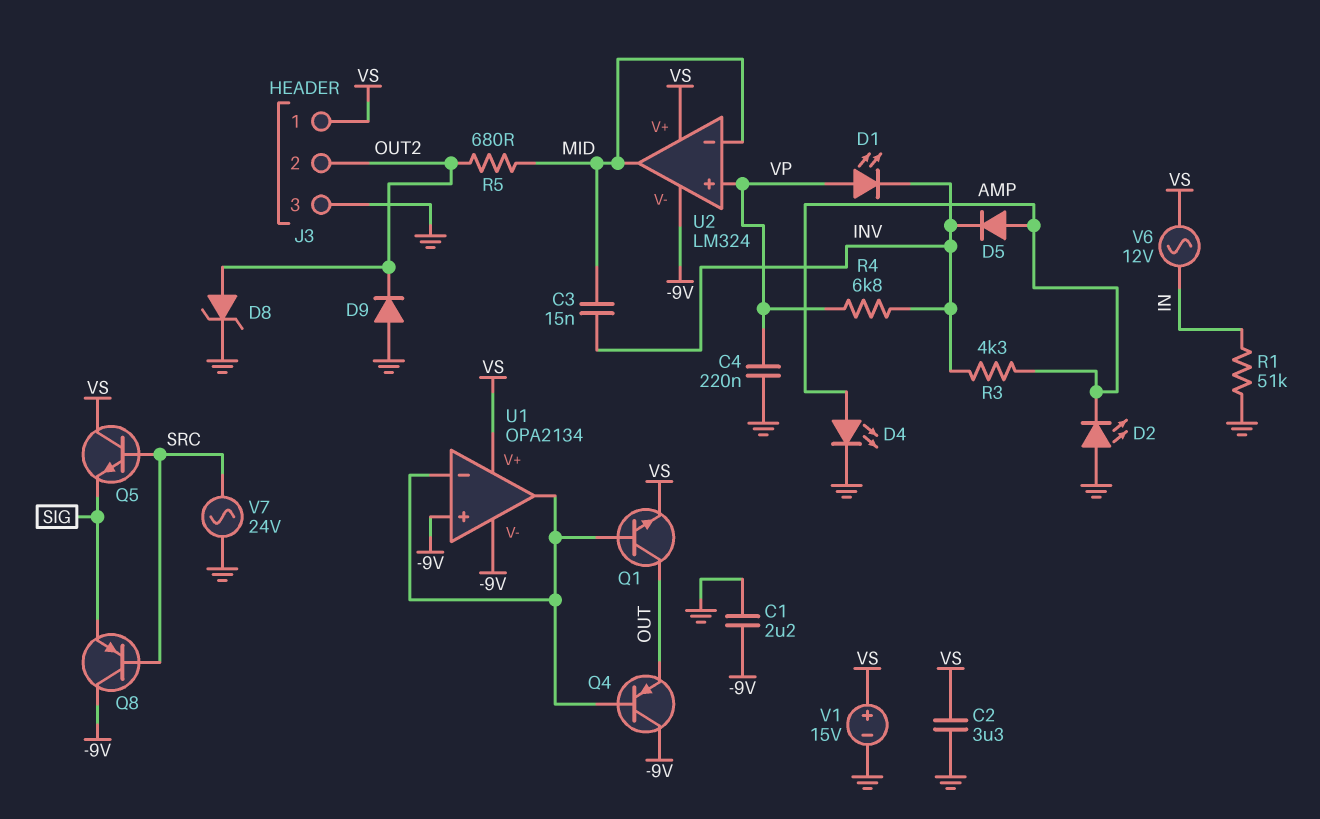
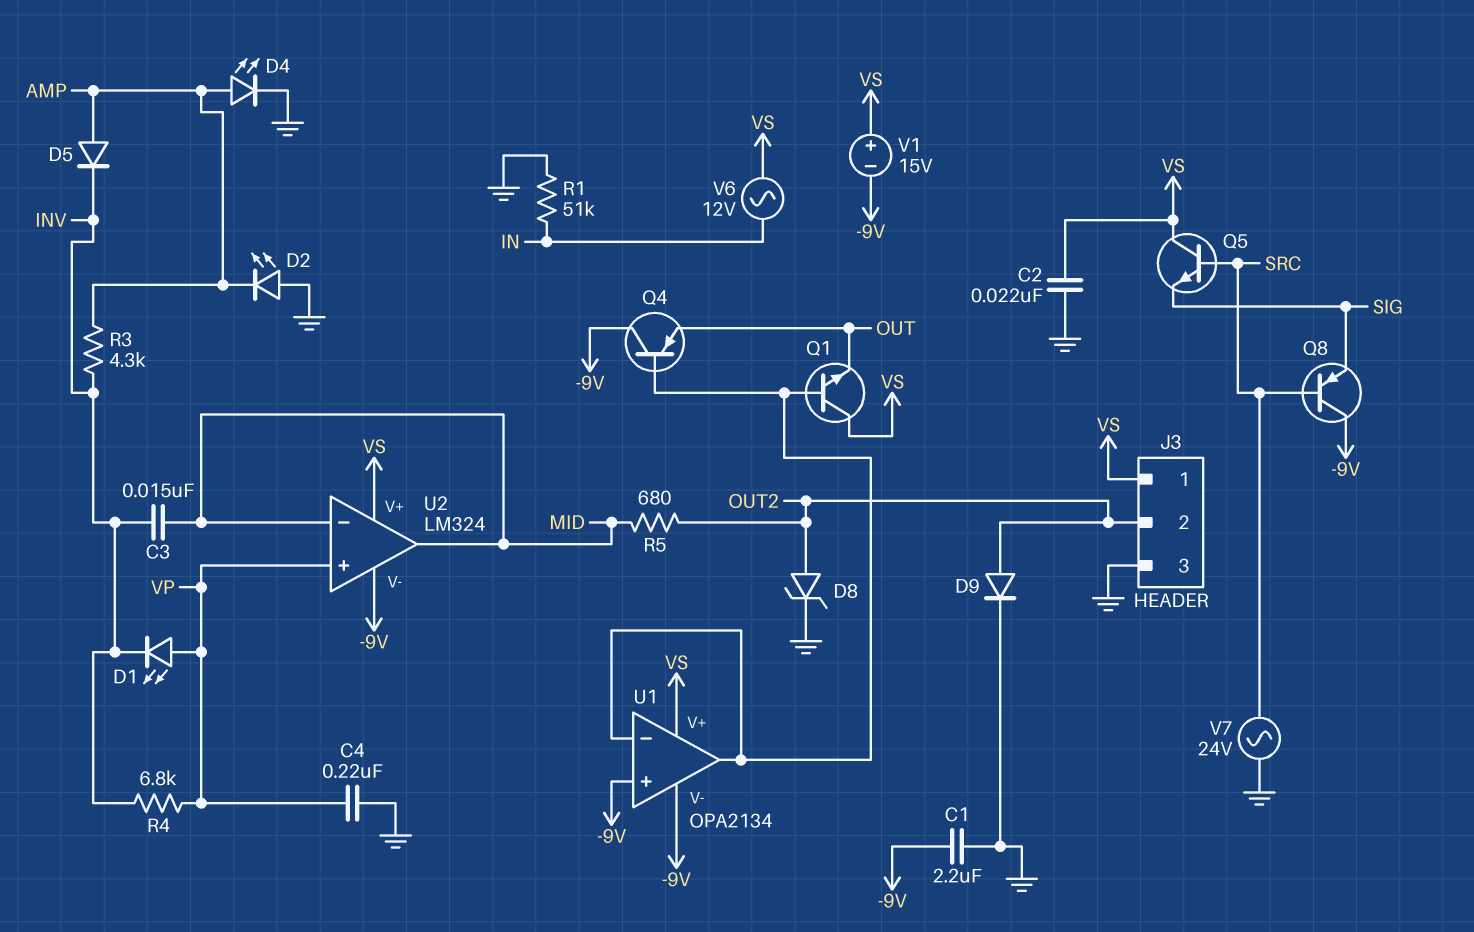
C2: 3.3uF (GND, VS) -> 22nF (GND, VS)
D9: diode (A GND, K OUT2) -> diode (A OUT2, K GND)
Q1: NPN (B U1/in-, C OUT, E VS) -> NPN (B U1/in-, C VS, E OUT)
V1: 15V (plus VS, minus GND) -> 15V (plus VS, minus -9V)

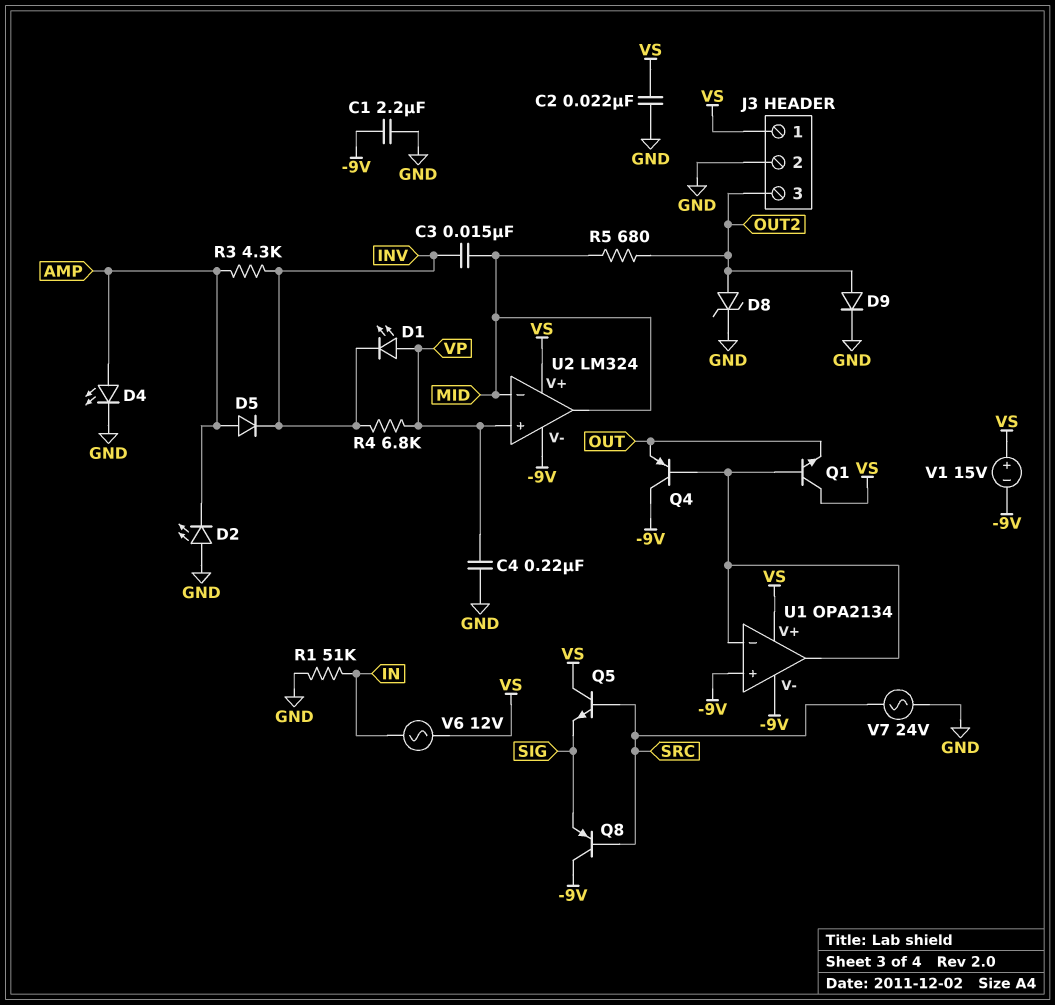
J3 pin 2: OUT2 -> GND
J3 pin 3: GND -> OUT2

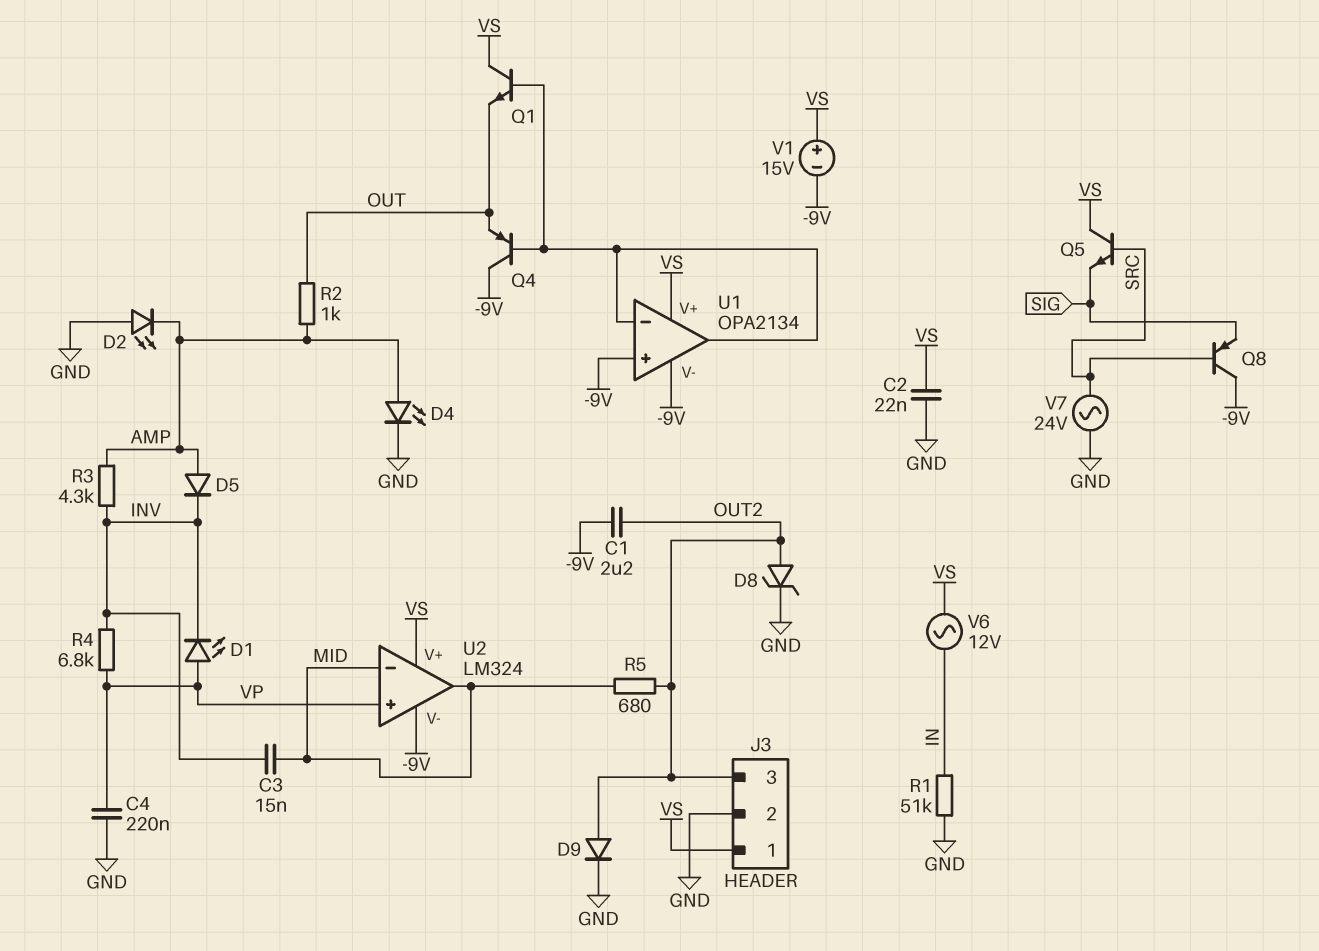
C1: 2.2uF (-9V, GND) -> 2.2uF (-9V, OUT2)
R2: none -> 1k (AMP, OUT)

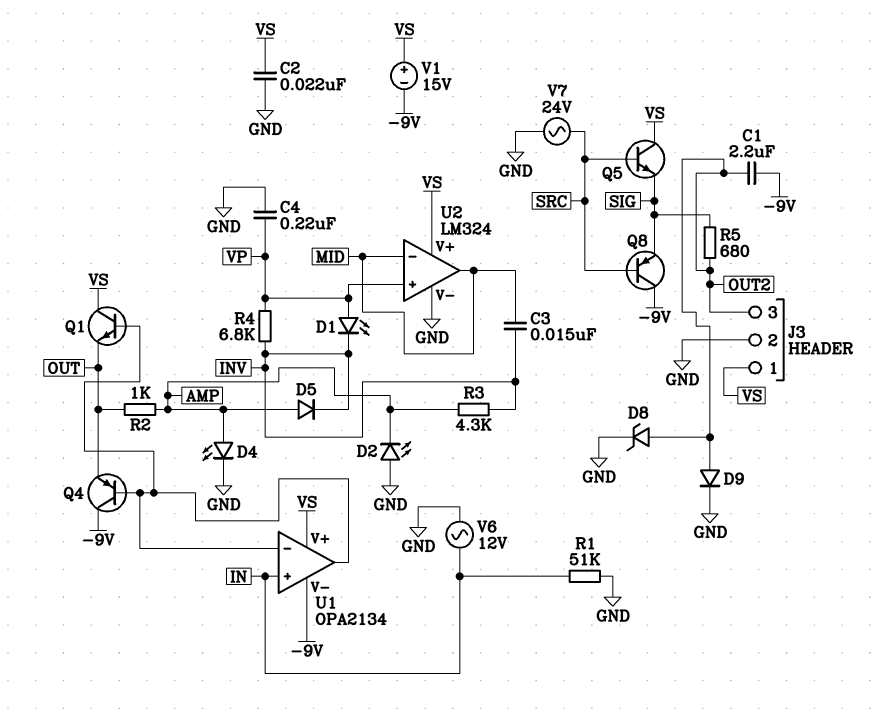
R5: 680 (MID, OUT2) -> 680 (OUT2, SIG)
U1 pin in+: -9V -> IN
U2 pin V-: -9V -> GND
V6: AC 12V (IN, VS) -> AC 12V (GND, IN)

